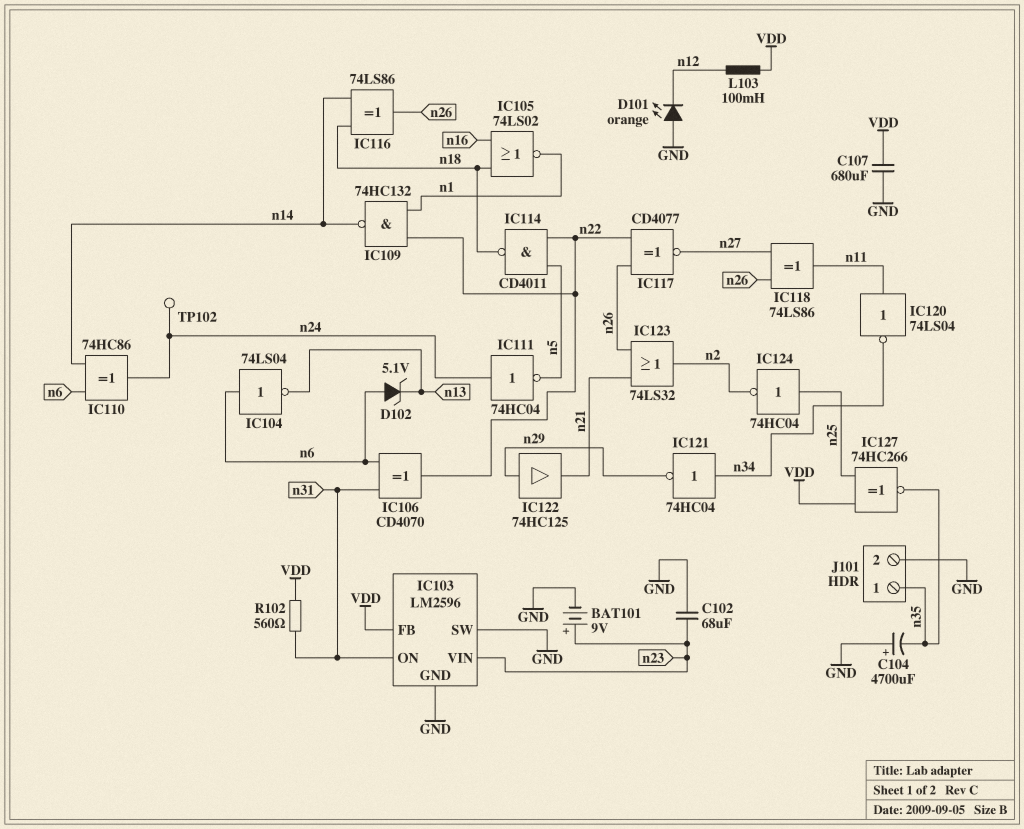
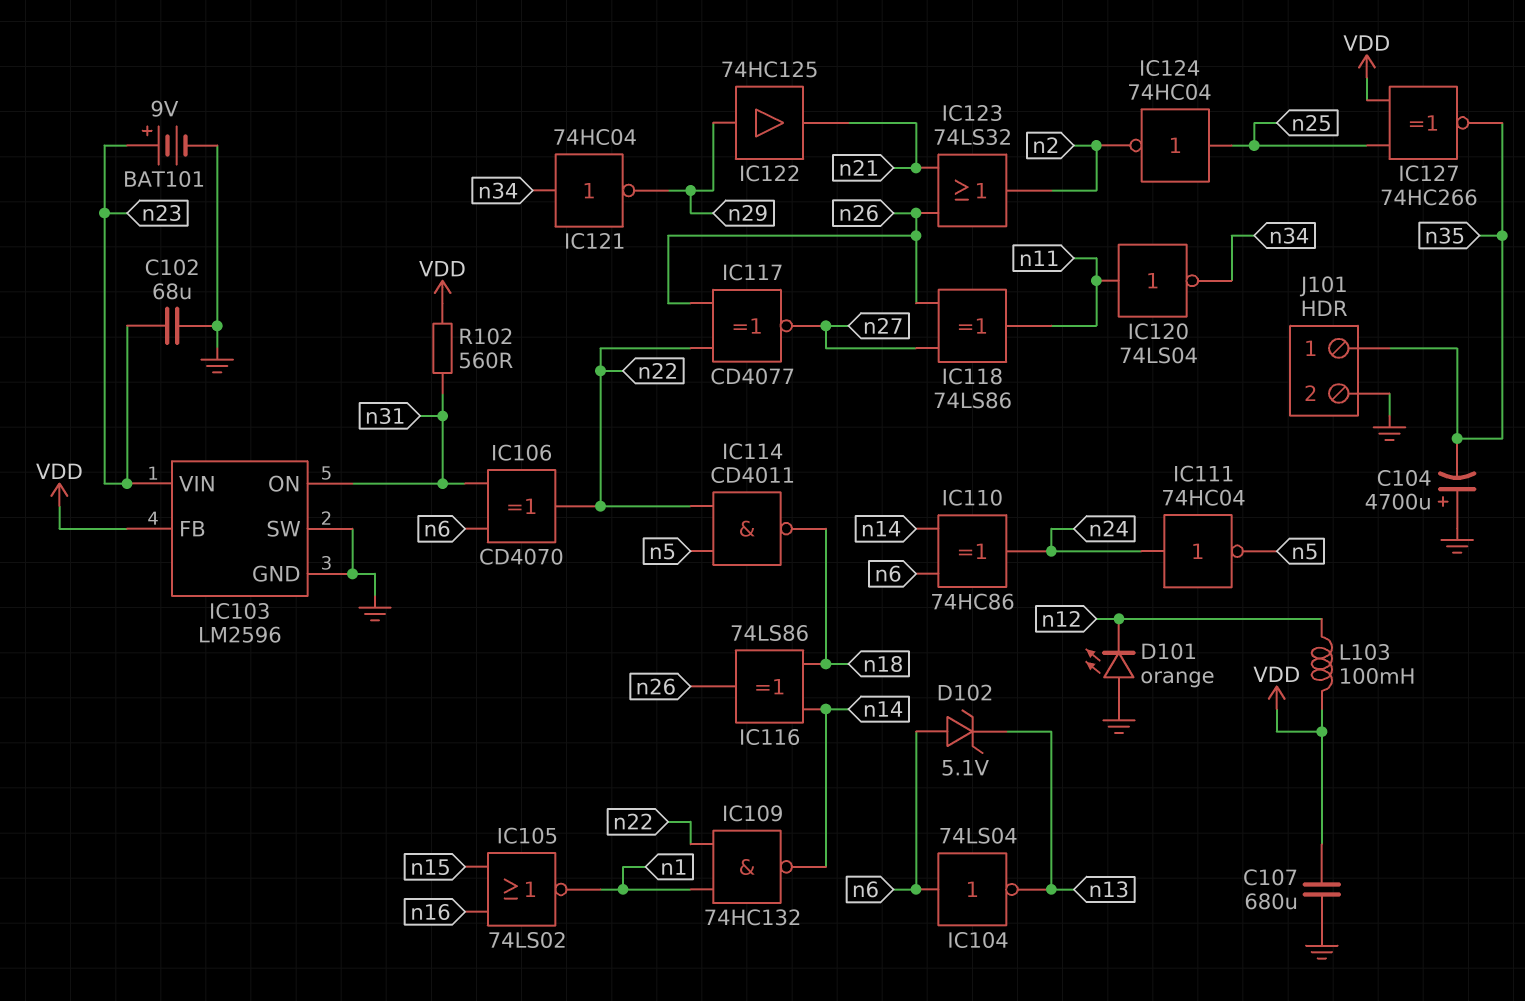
IC105: NOR 74LS02 (in n16, in n18, out n1) -> NOR 74LS02 (in n15, in n16, out n1)
TP102: test point (n24) -> none

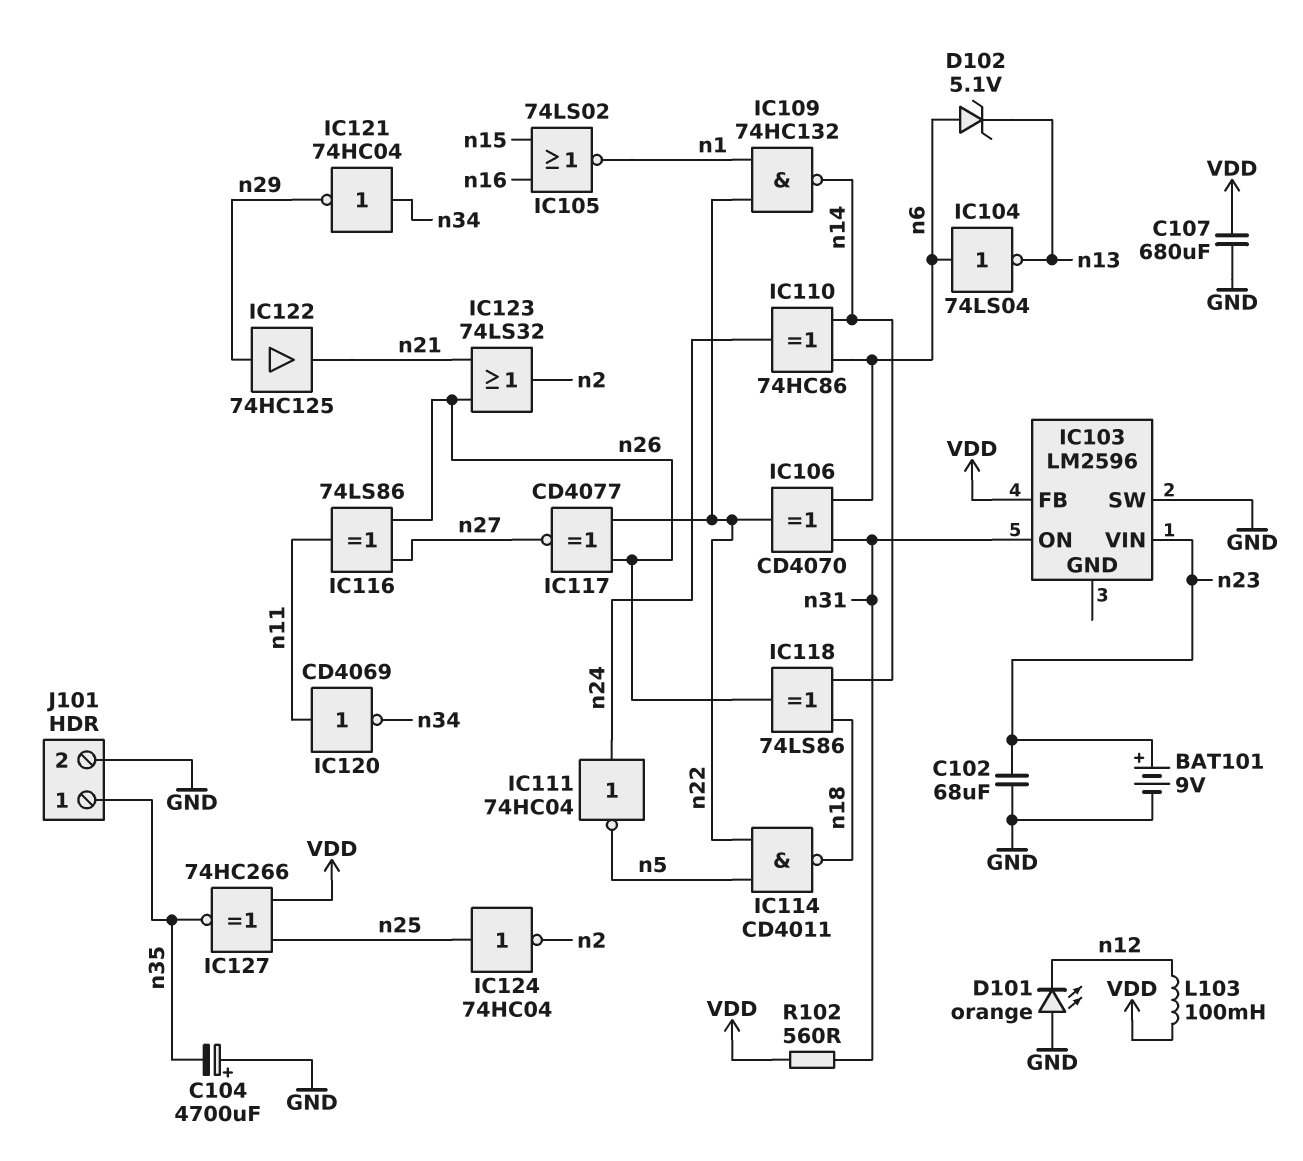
IC103 pin GND: GND -> none
IC116: XOR 74LS86 (in n14, in n18, out n26) -> XOR 74LS86 (in n26, in n27, out n11)
IC118: XOR 74LS86 (in n26, in n27, out n11) -> XOR 74LS86 (in n14, in n18, out n26)
IC120: NOT 74LS04 (in n11, out n34) -> NOT CD4069 (in n11, out n34)

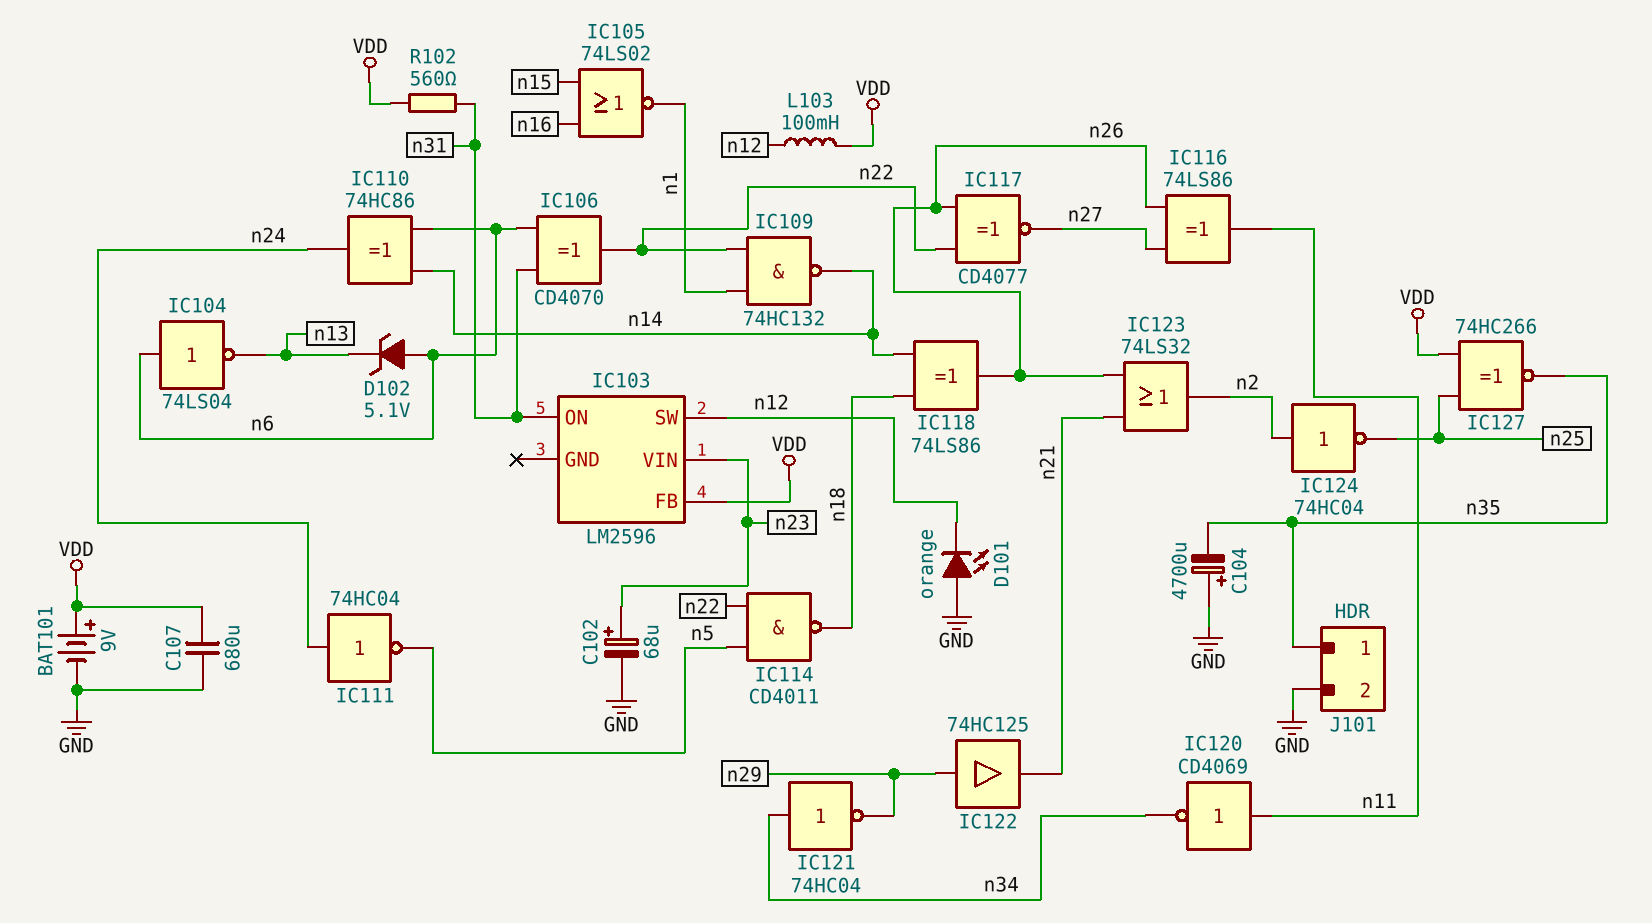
BAT101: 9V (plus n23, minus GND) -> 9V (plus VDD, minus GND)
C102: 68uF (GND, n23) -> 68uF (plus n23, minus GND)
IC103 pin SW: GND -> n12
IC124: NOT 74HC04 (in n25, out n2) -> NOT 74HC04 (in n2, out n25)

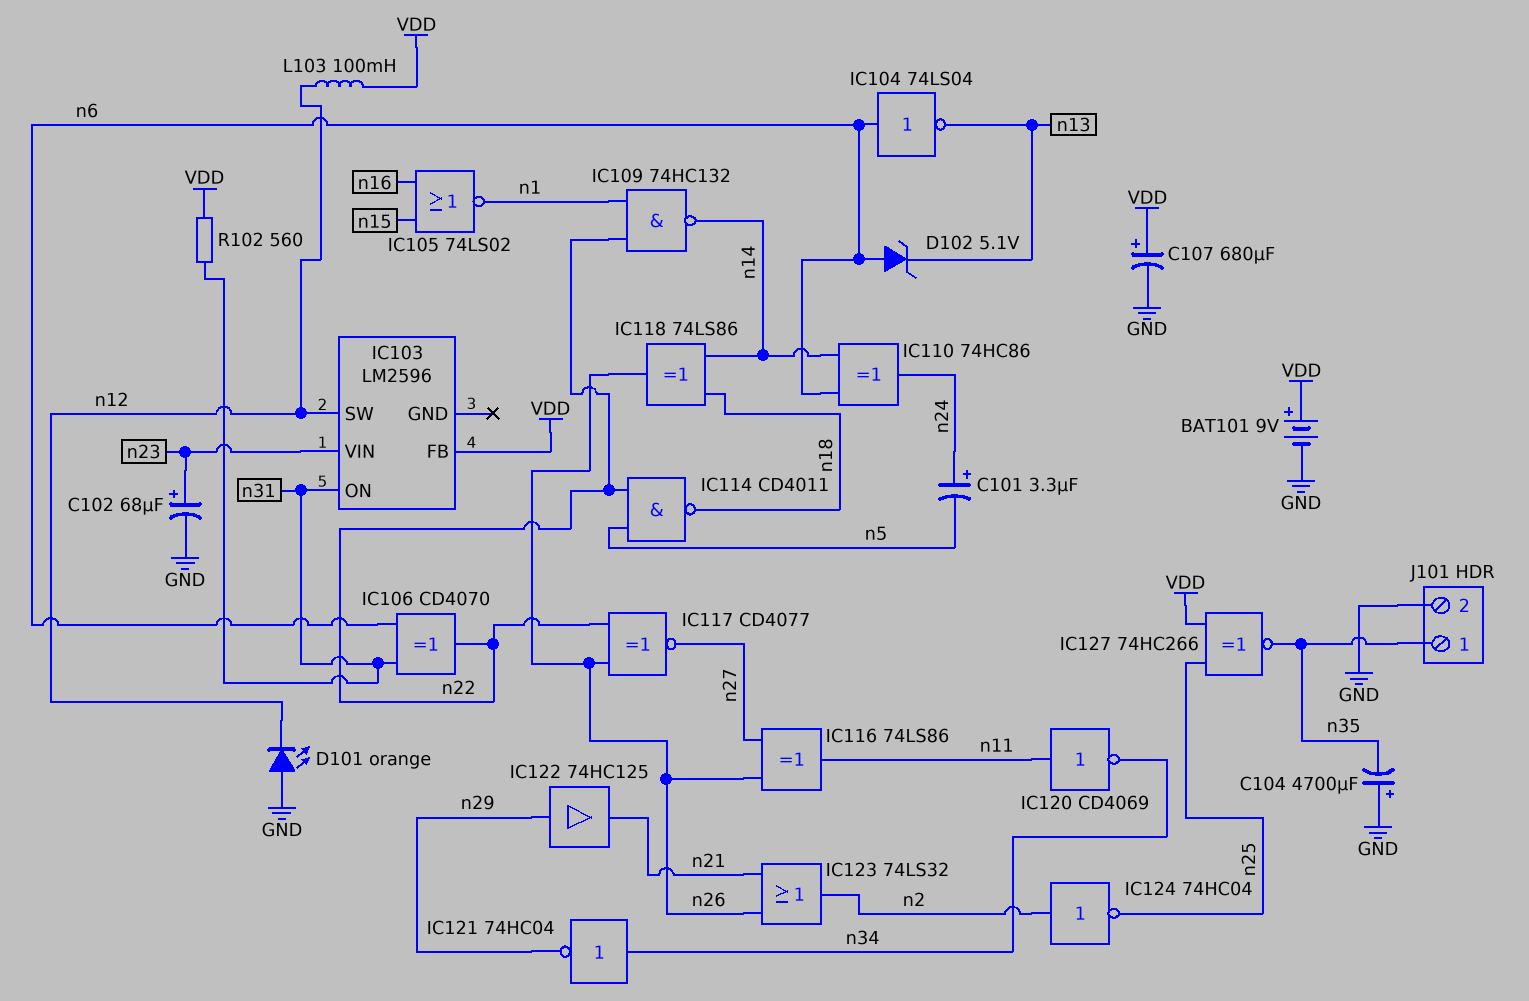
C101: none -> 3.3uF (plus n24, minus n5)
C107: 680uF (GND, VDD) -> 680uF (plus VDD, minus GND)
IC111: NOT 74HC04 (in n24, out n5) -> none

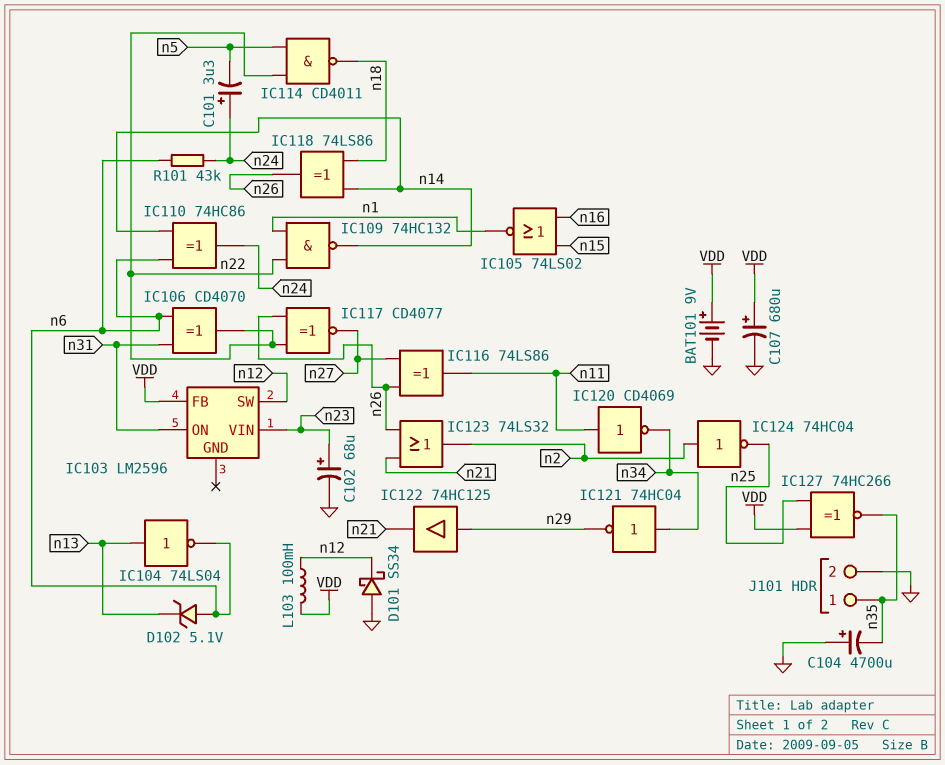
D101: LED orange (A GND, K n12) -> schottky SS34 (A GND, K n12)
IC104: NOT 74LS04 (in n6, out n13) -> NOT 74LS04 (in n13, out n6)
R101: none -> 43k (n6, n24)
R102: 560 (VDD, n31) -> none

